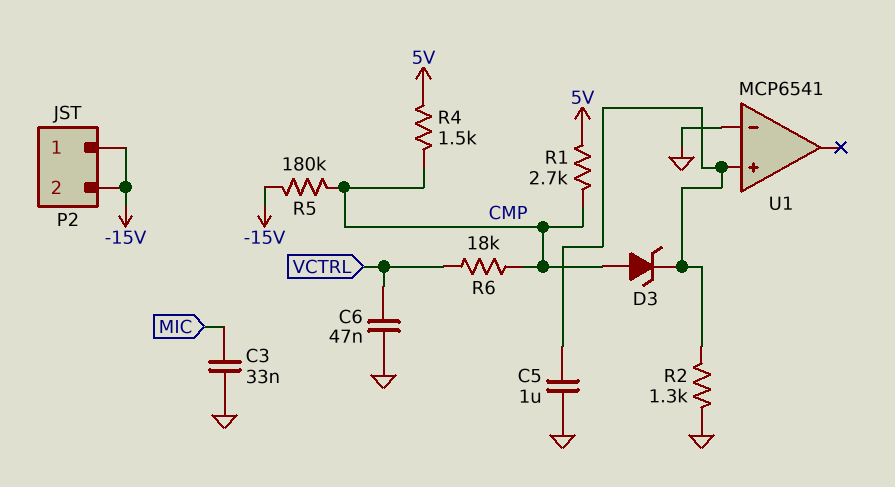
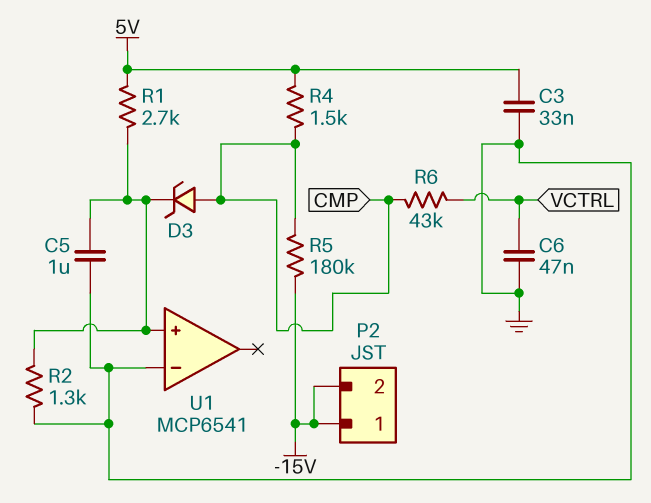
C3: 33nF (GND, MIC) -> 33nF (5V, GND)
R1: 2.7k (5V, CMP) -> 2.7k (5V, U1/in+)
R6: 18k (CMP, VCTRL) -> 43k (CMP, VCTRL)

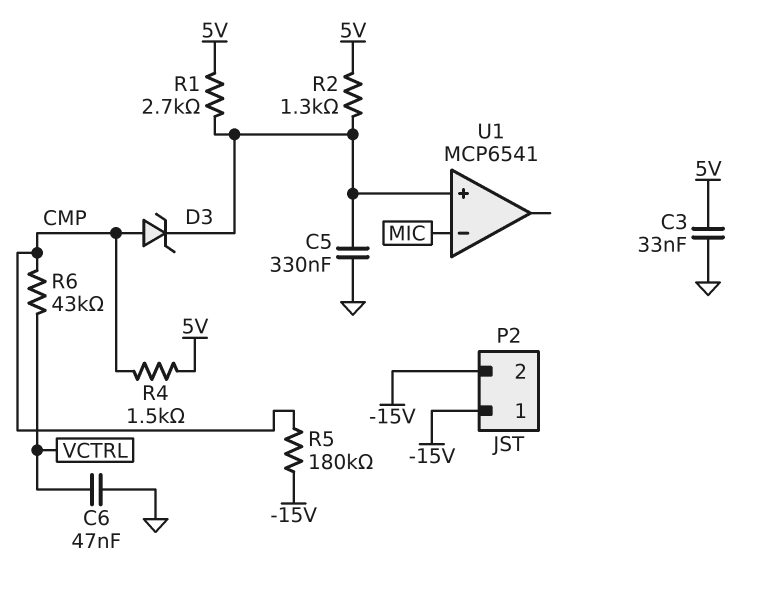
C5: 1uF (GND, U1/in+) -> 330nF (GND, U1/in+)
R2: 1.3k (GND, U1/in+) -> 1.3k (5V, U1/in+)
U1 pin in-: GND -> MIC

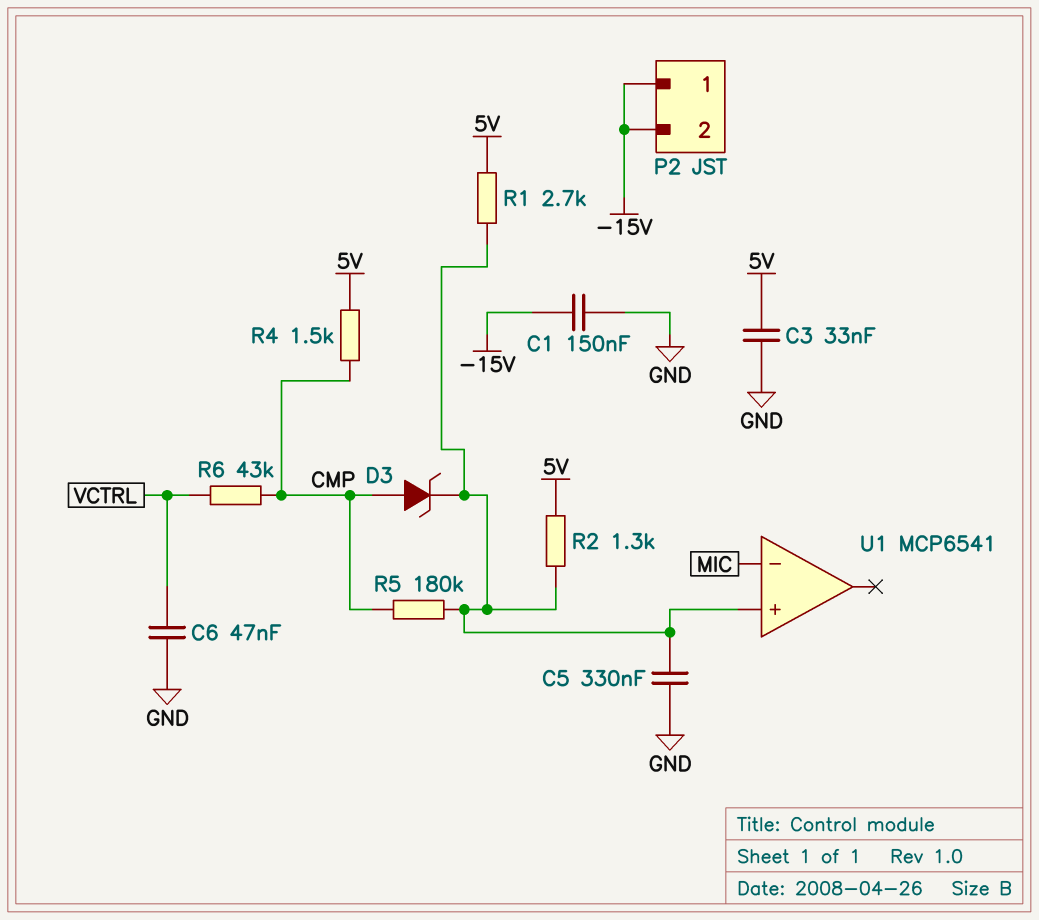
C1: none -> 150nF (-15V, GND)
R5: 180k (-15V, CMP) -> 180k (CMP, U1/in+)

